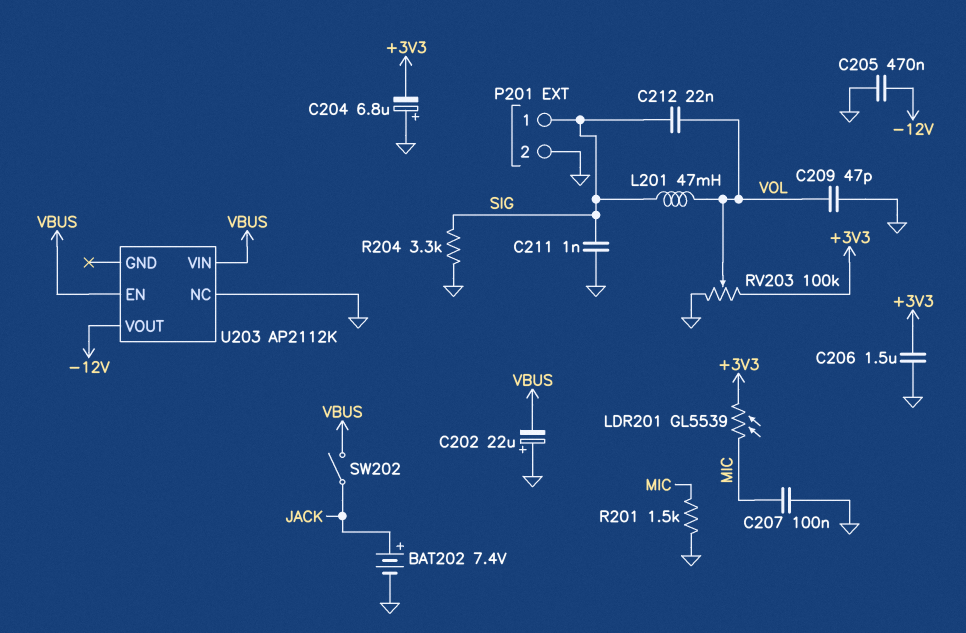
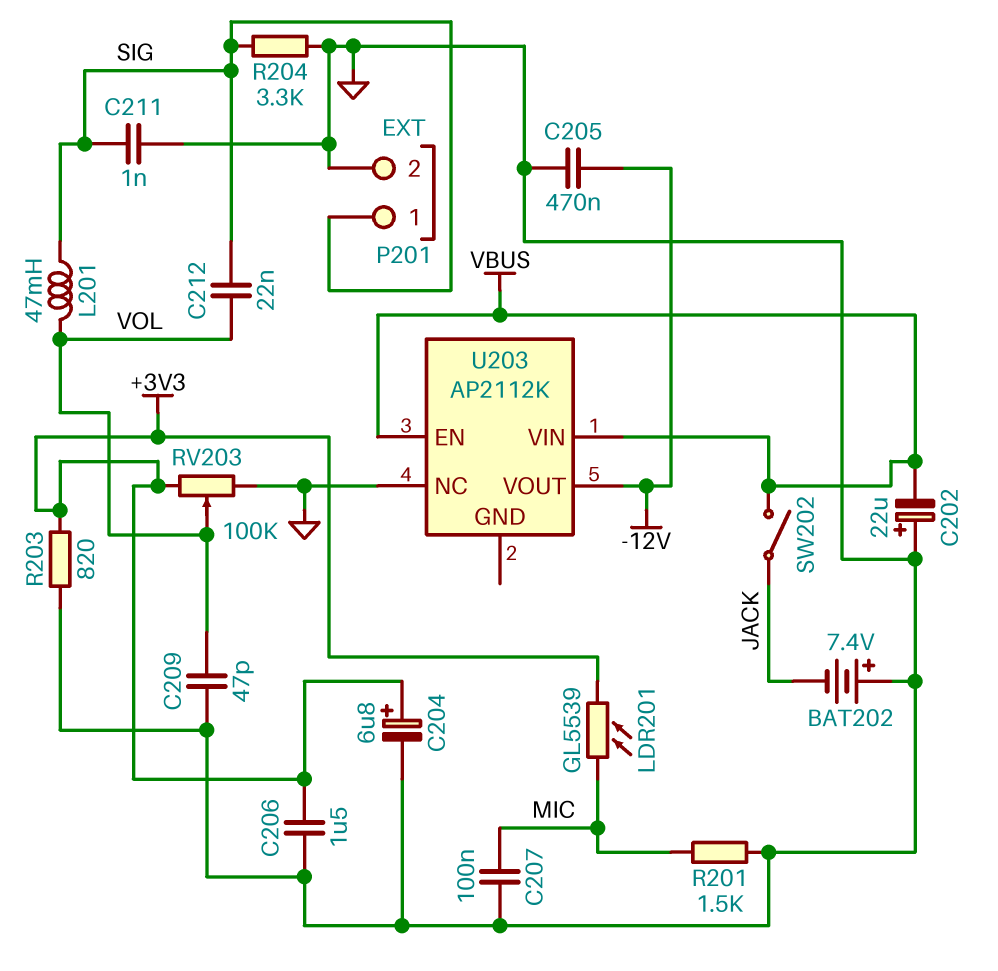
BAT202: 7.4V (plus JACK, minus GND) -> 7.4V (plus GND, minus JACK)
C204: 6.8uF (plus GND, minus +3V3) -> 6.8uF (plus +3V3, minus GND)
R203: none -> 820 (+3V3, GND)

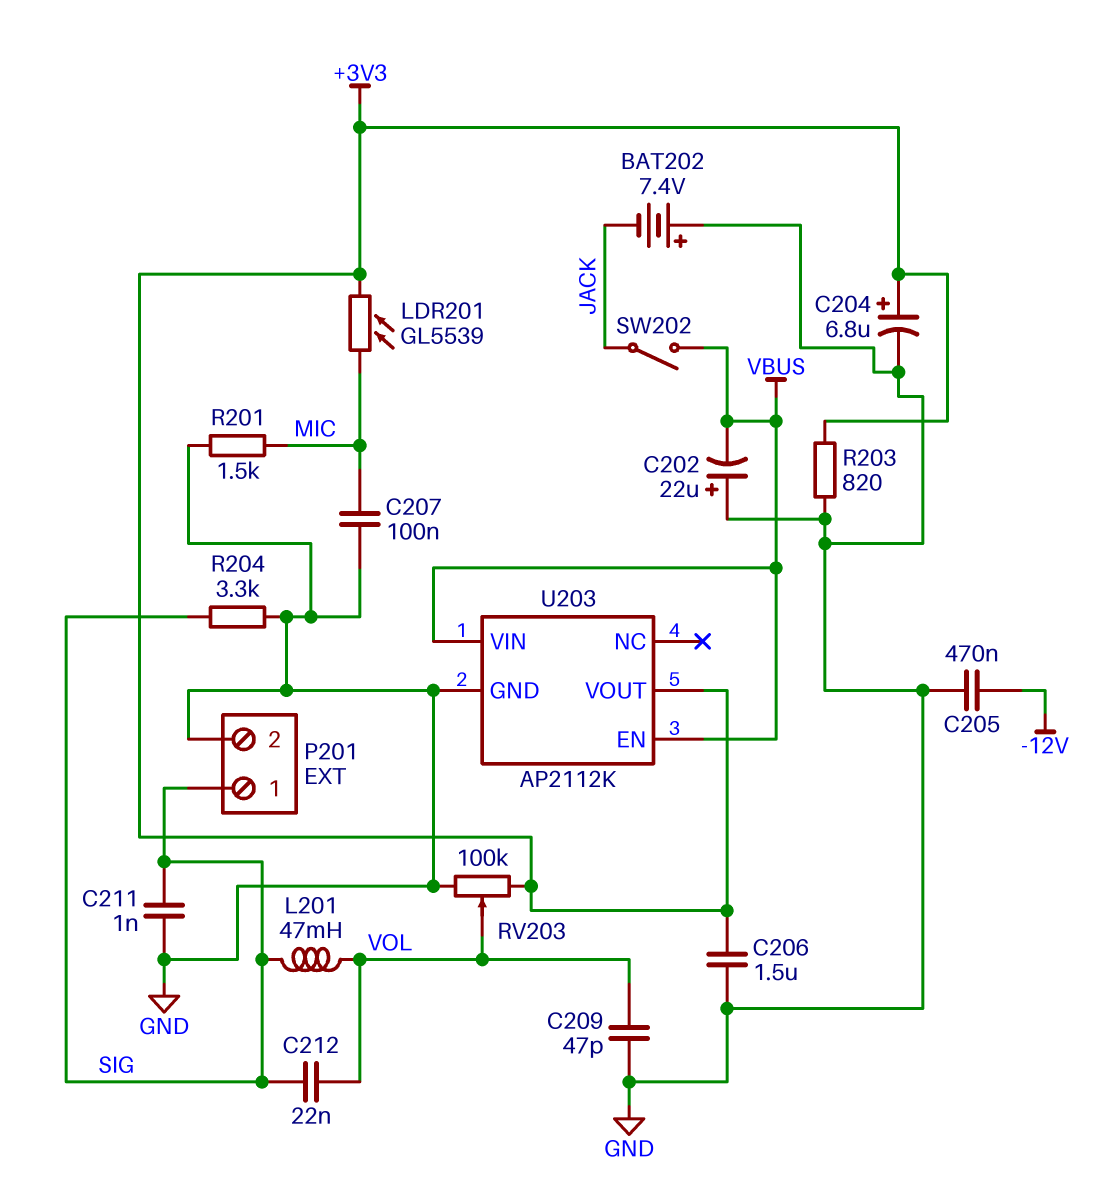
U203 pin GND: none -> GND
U203 pin NC: GND -> none
U203 pin VOUT: -12V -> +3V3

